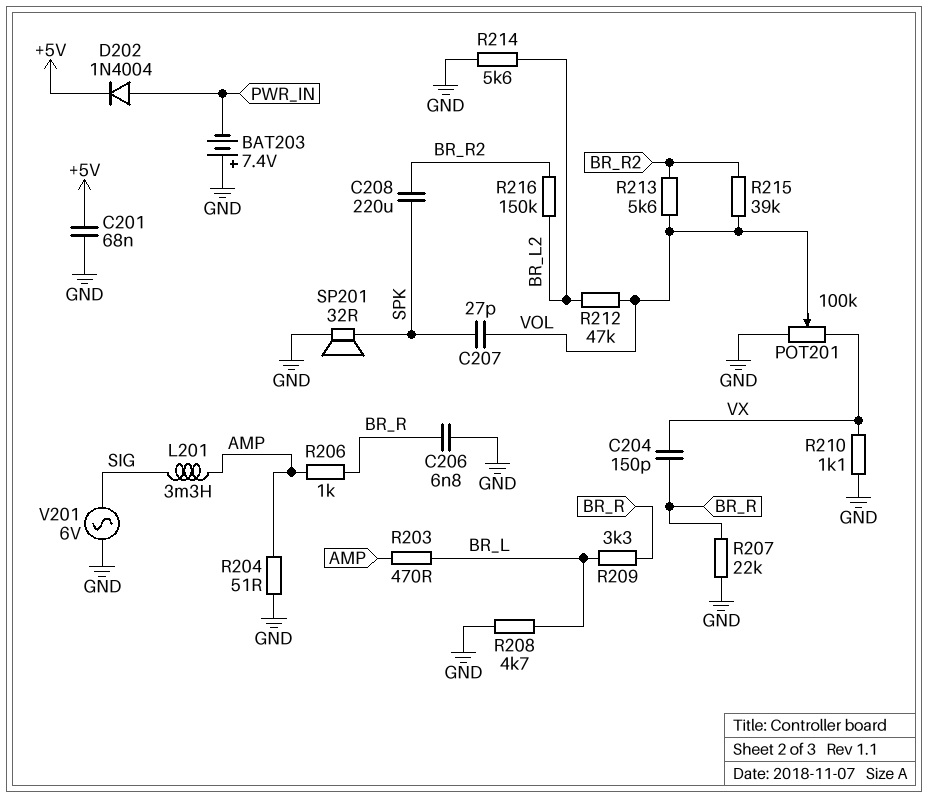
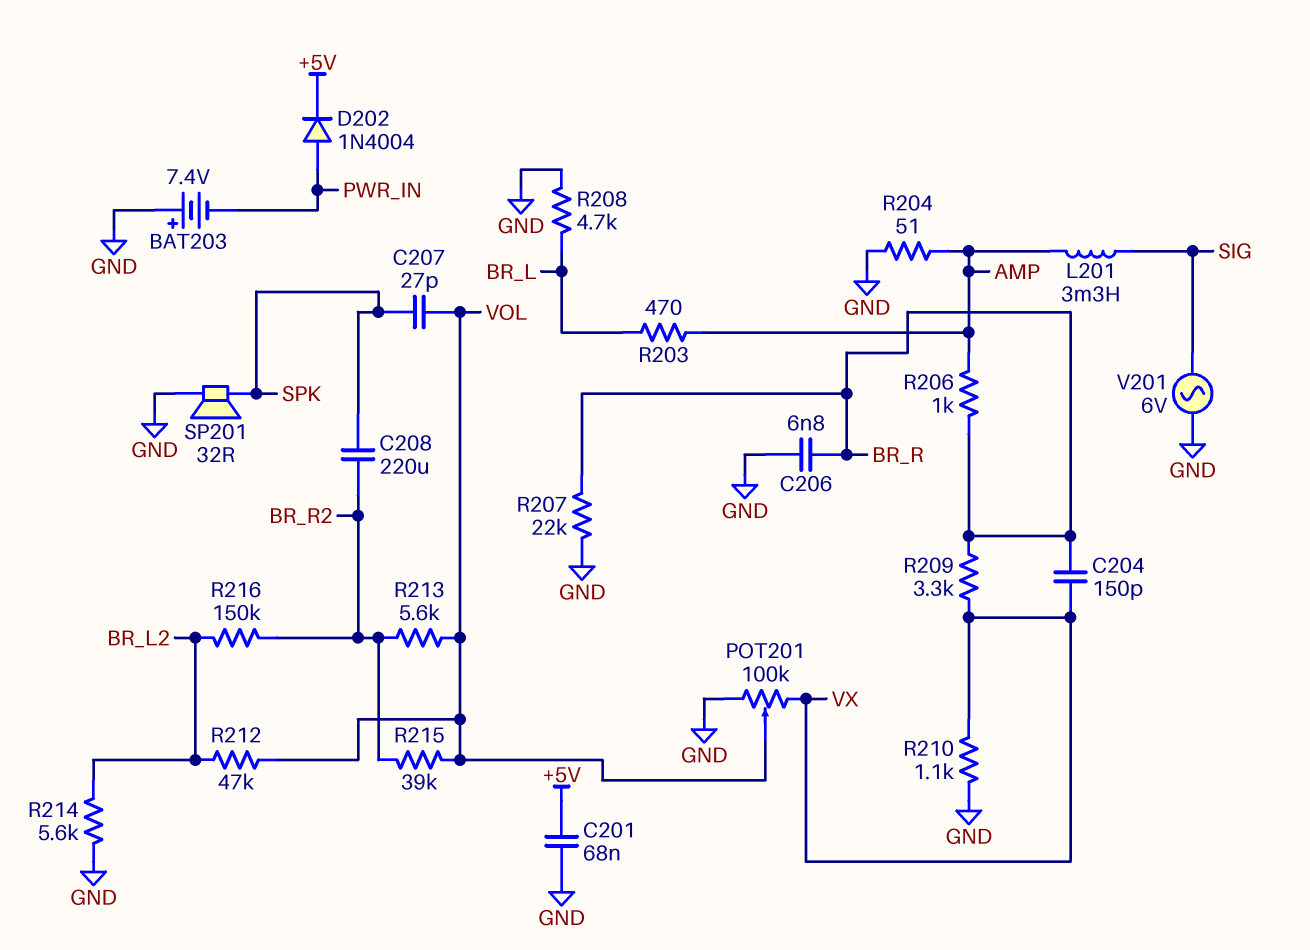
R209: 3.3k (BR_L, BR_R) -> 3.3k (BR_R, VX)

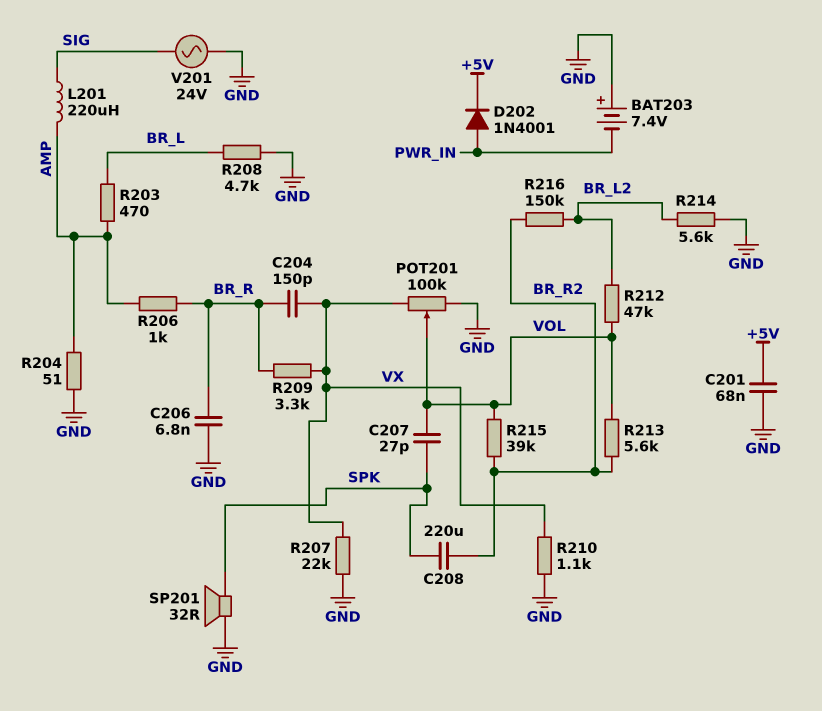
D202: diode 1N4004 (A PWR_IN, K +5V) -> diode 1N4001 (A PWR_IN, K +5V)
L201: 3.3mH (AMP, SIG) -> 220uH (AMP, SIG)
R207: 22k (BR_R, GND) -> 22k (GND, VX)
V201: AC 6V (GND, SIG) -> AC 24V (GND, SIG)

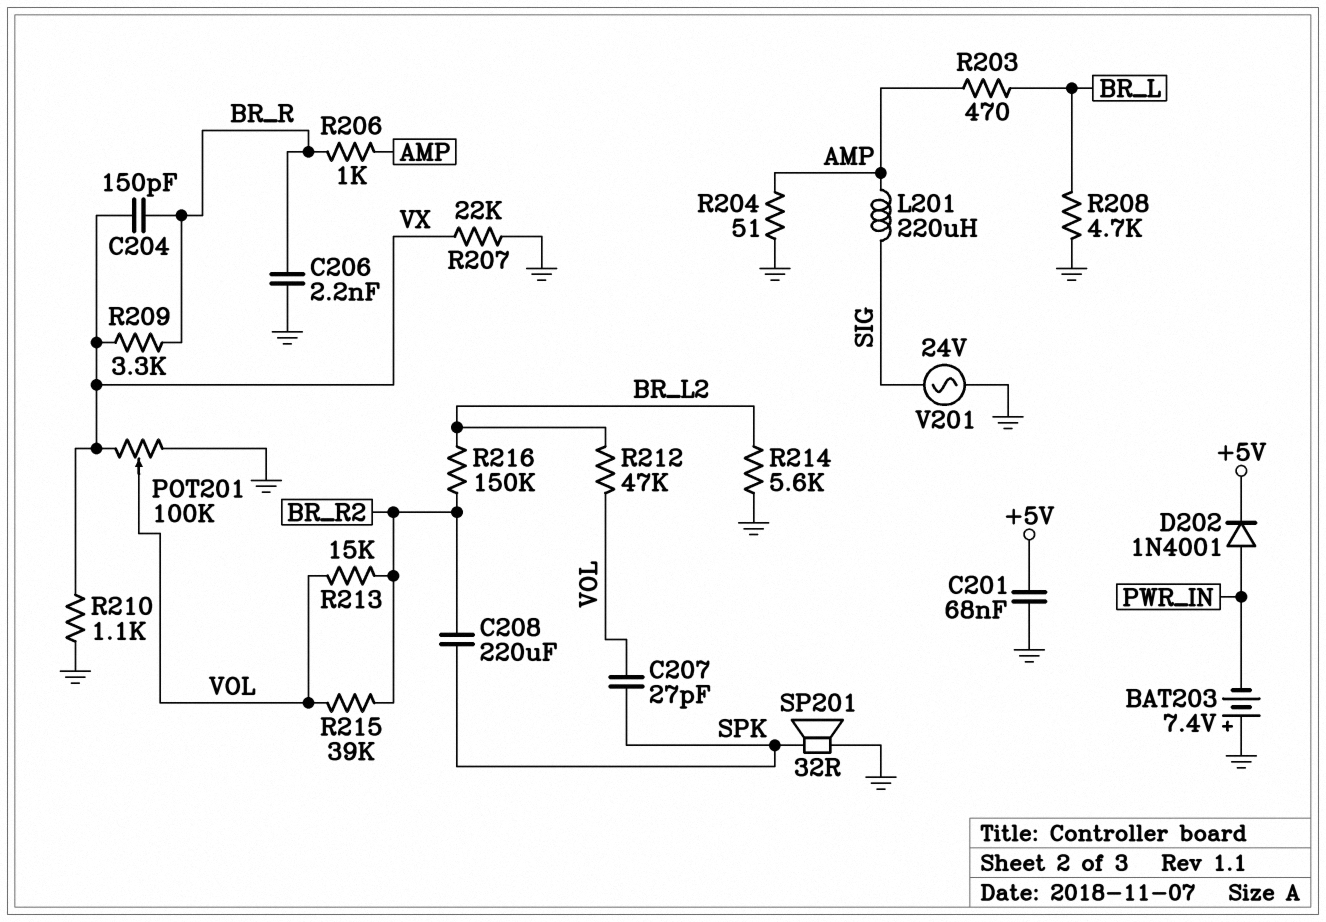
C206: 6.8nF (BR_R, GND) -> 2.2nF (BR_R, GND)
R213: 5.6k (BR_R2, VOL) -> 15k (BR_R2, VOL)

